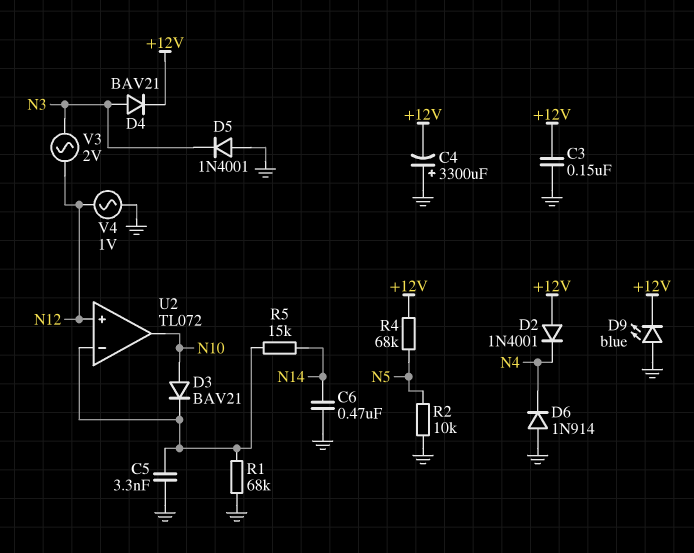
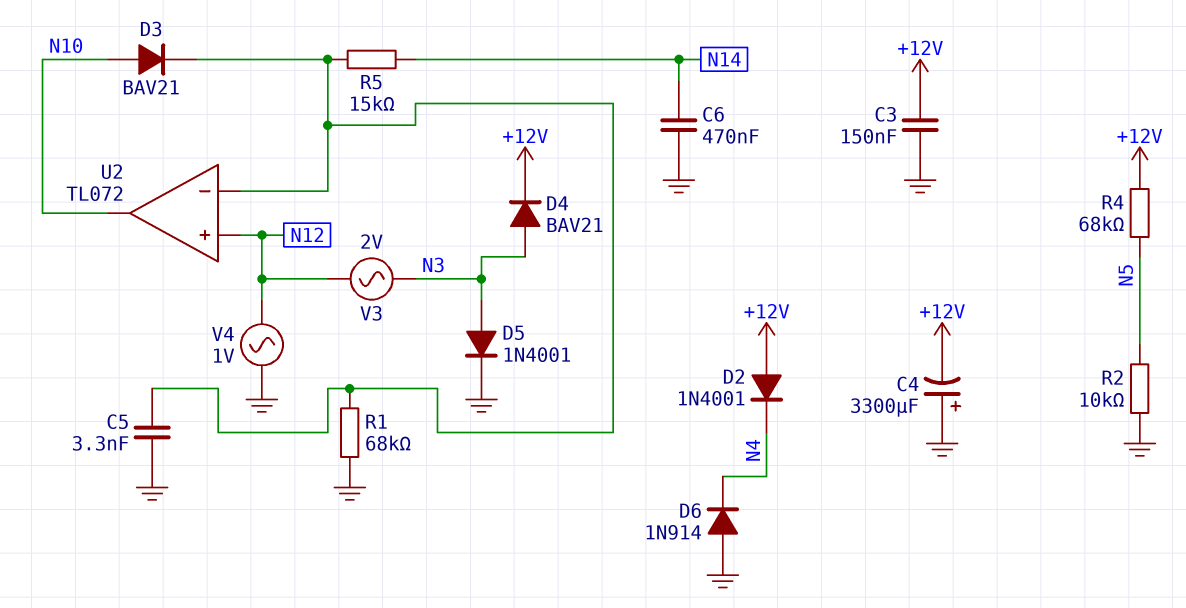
D5: diode 1N4001 (A GND, K N3) -> diode 1N4001 (A N3, K GND)
D9: LED blue (A GND, K +12V) -> none

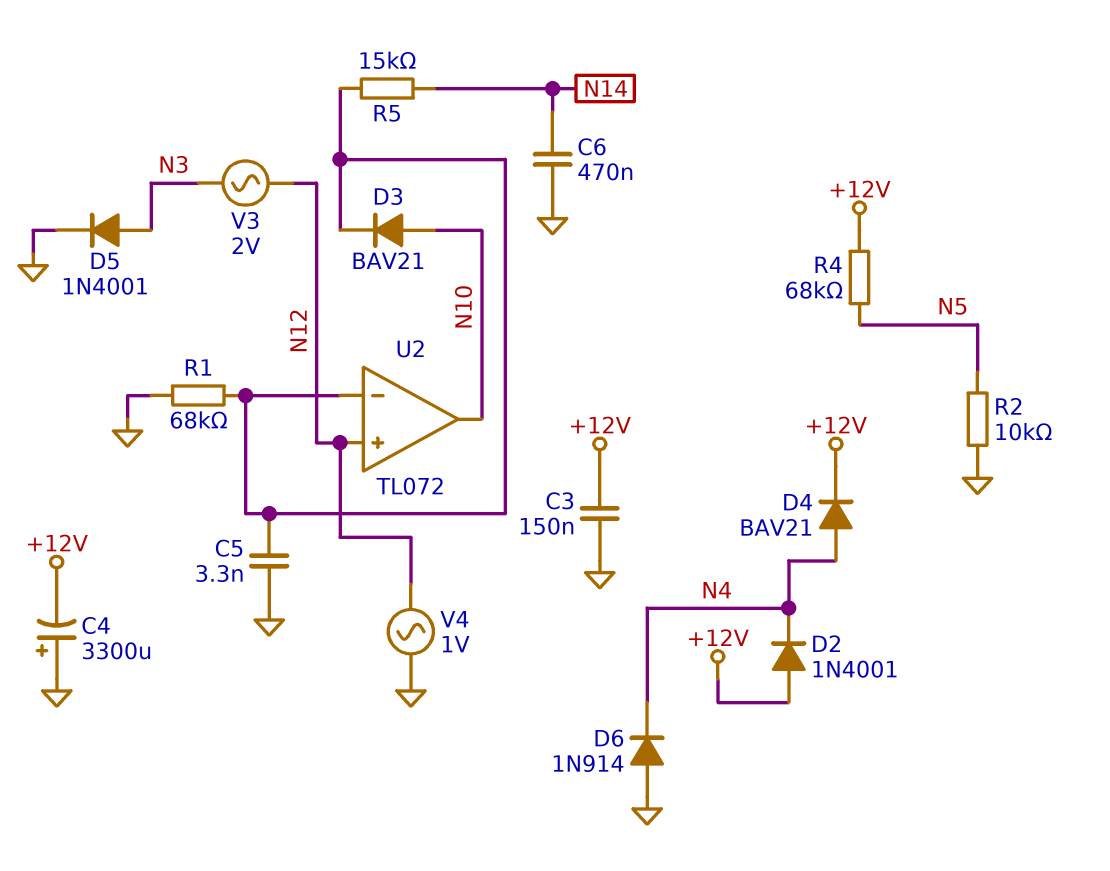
D4: diode BAV21 (A N3, K +12V) -> diode BAV21 (A N4, K +12V)

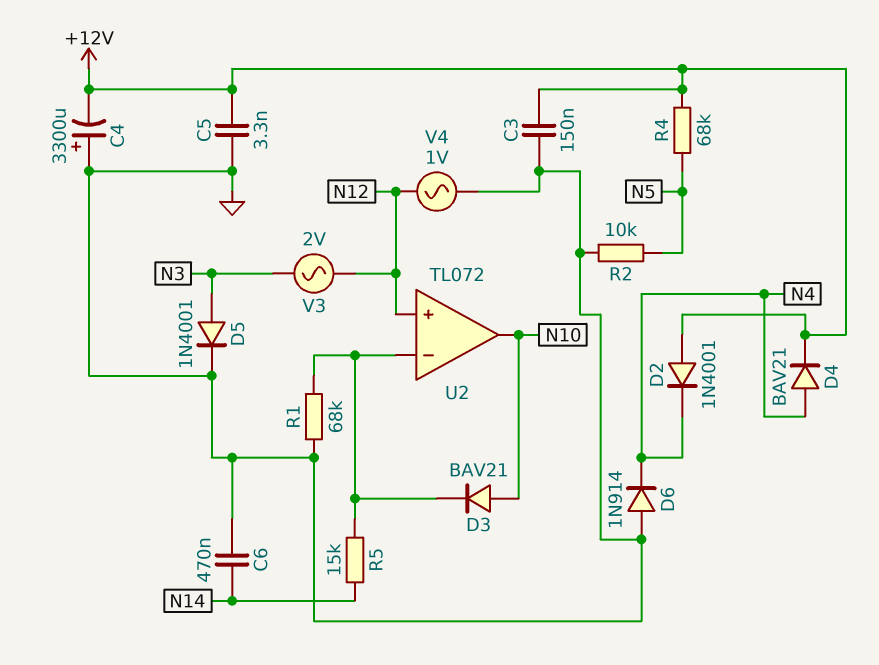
C5: 3.3nF (GND, U2/in-) -> 3.3nF (+12V, GND)

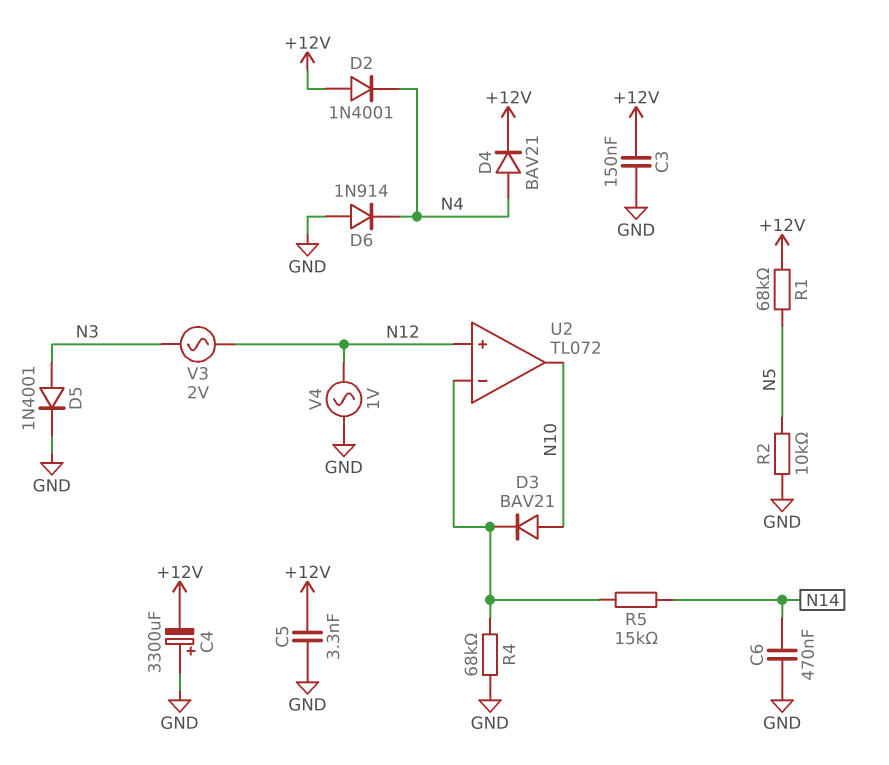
R1: 68k (GND, U2/in-) -> 68k (+12V, N5)
R4: 68k (+12V, N5) -> 68k (GND, U2/in-)

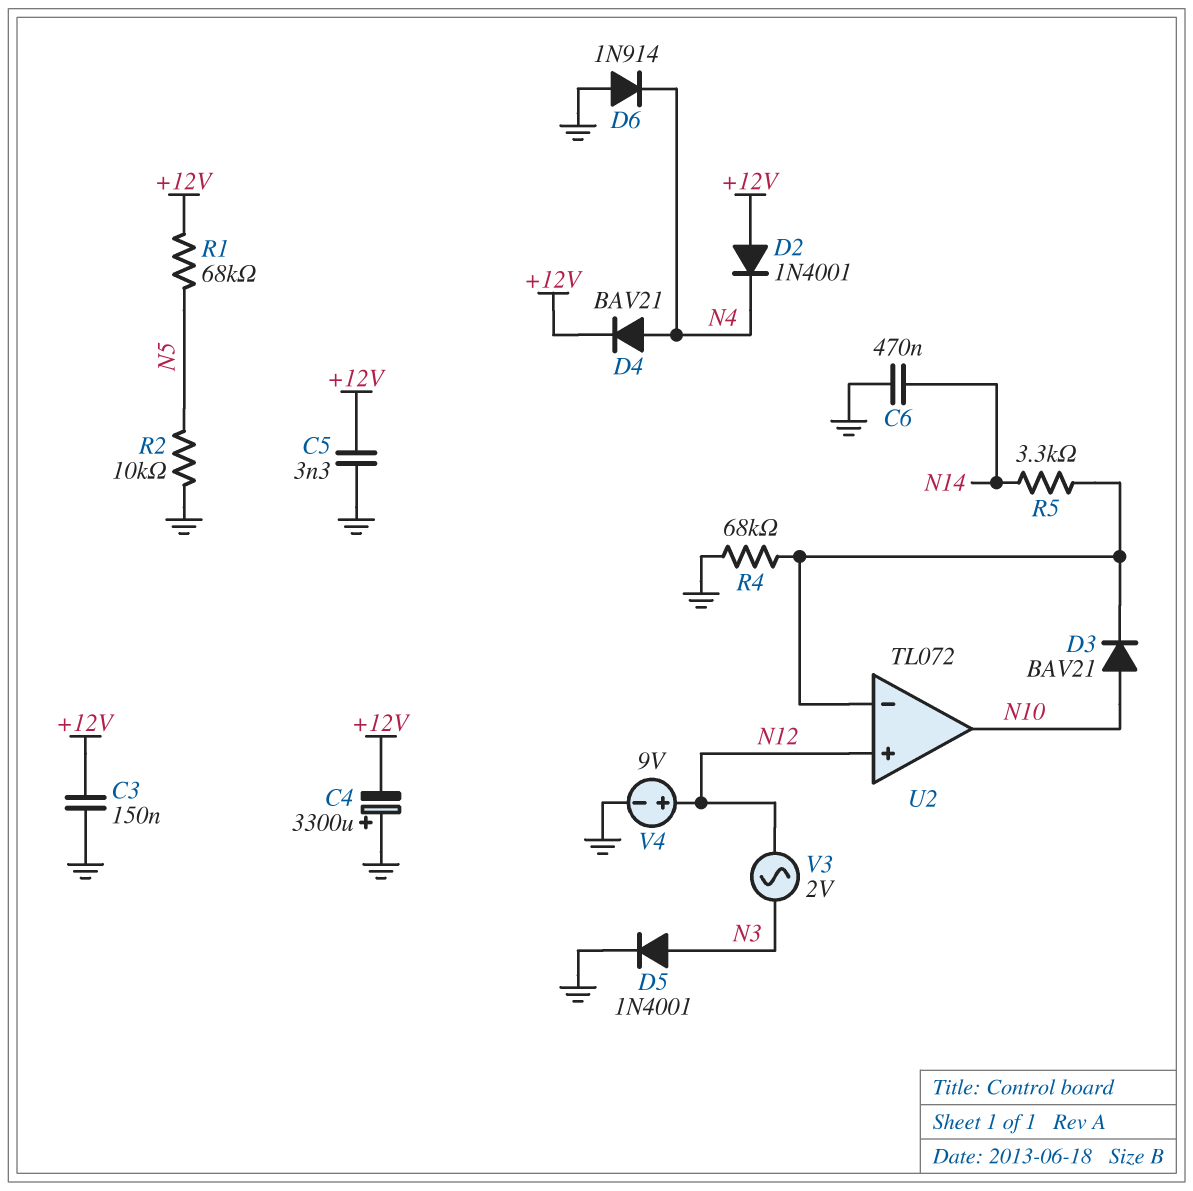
R5: 15k (N14, U2/in-) -> 3.3k (N14, U2/in-)
V4: AC 1V (GND, N12) -> 9V (plus N12, minus GND)

